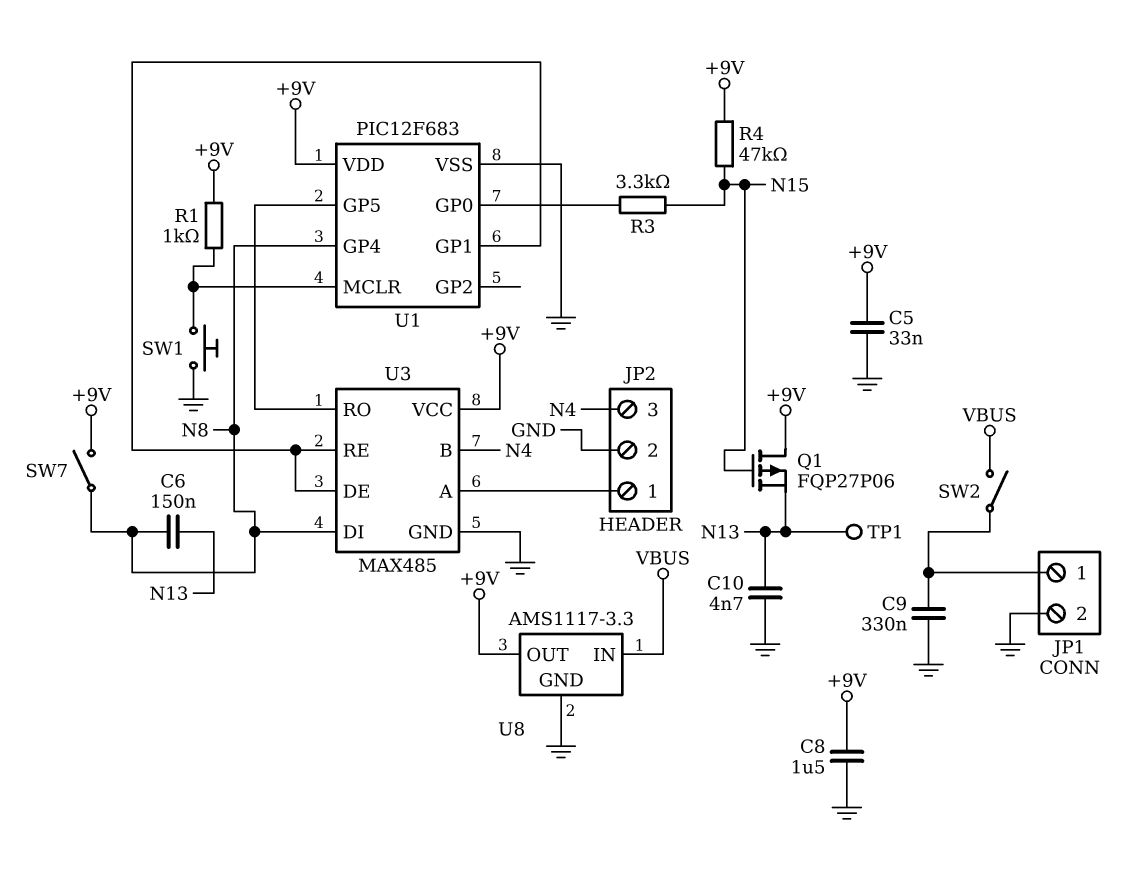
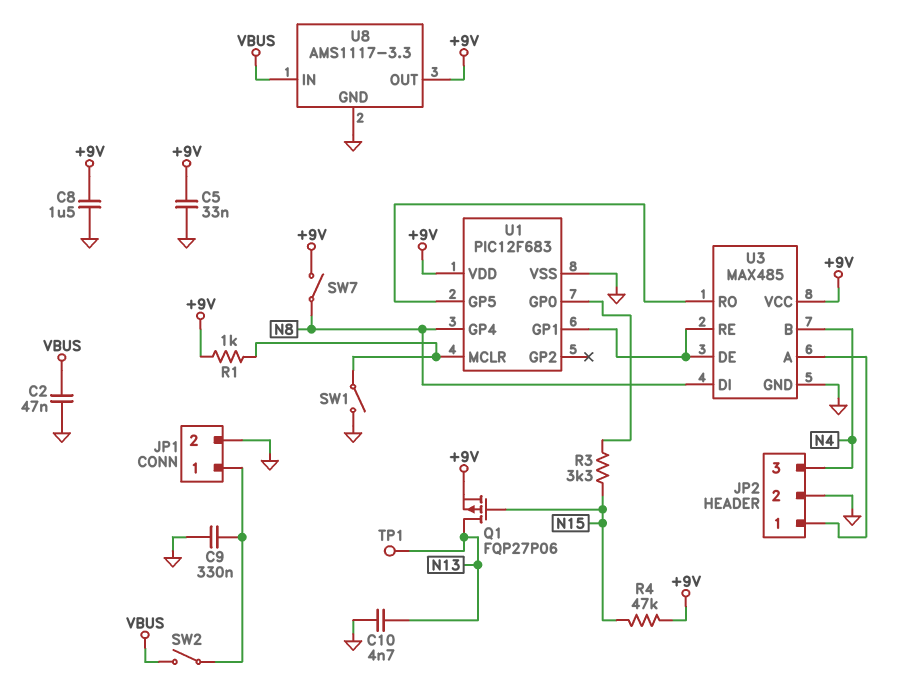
C2: none -> 47nF (GND, VBUS)
C6: 150nF (N8, N13) -> none
Q1: PMOS FQP27P06 (G N15, D +9V, S N13) -> PMOS FQP27P06 (G N15, D N13, S +9V)
SW1: button (GND, U1/MCLR) -> switch (GND, U1/MCLR)

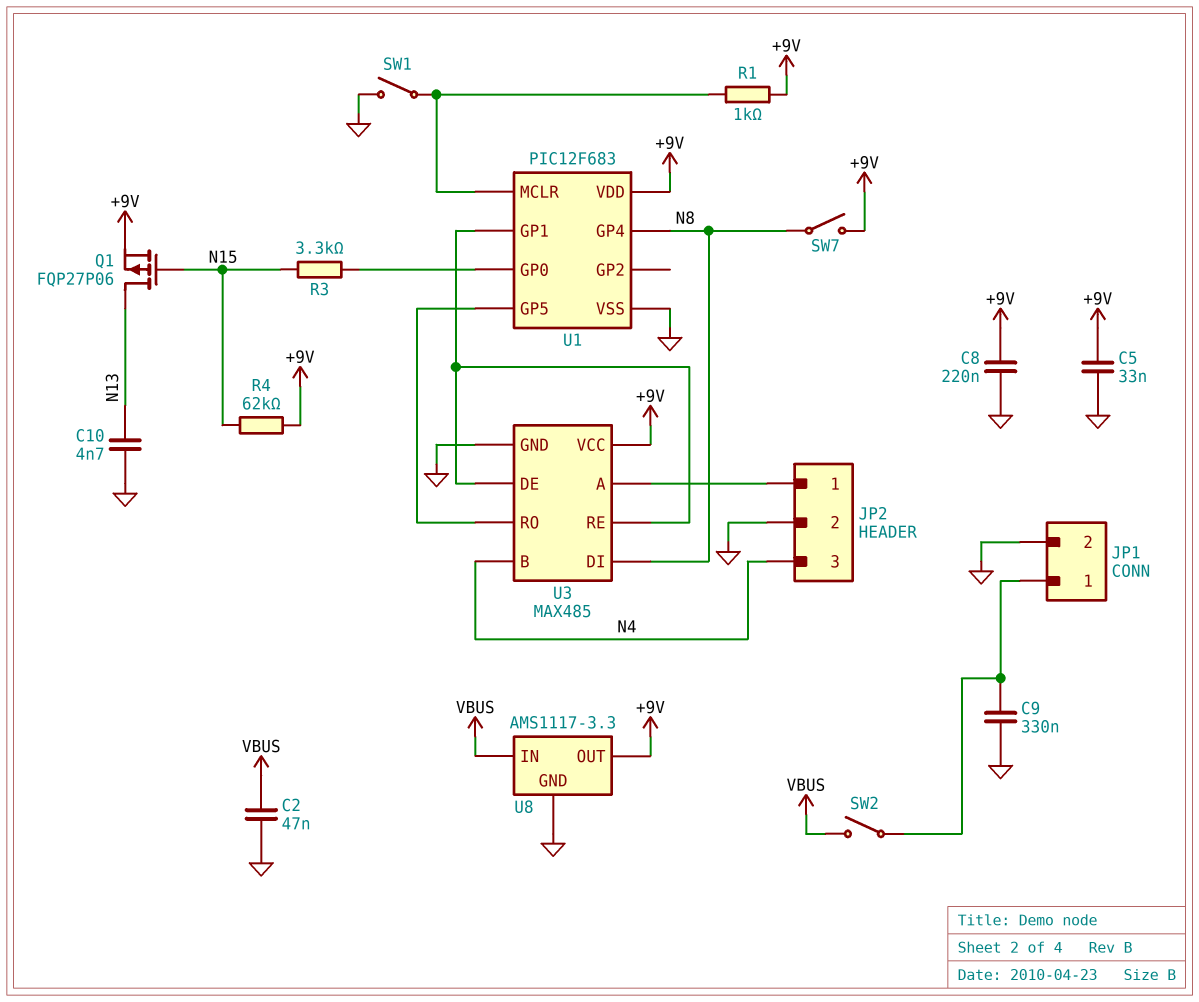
C8: 1.5uF (+9V, GND) -> 220nF (+9V, GND)
R4: 47k (+9V, N15) -> 62k (+9V, N15)
TP1: test point (N13) -> none

